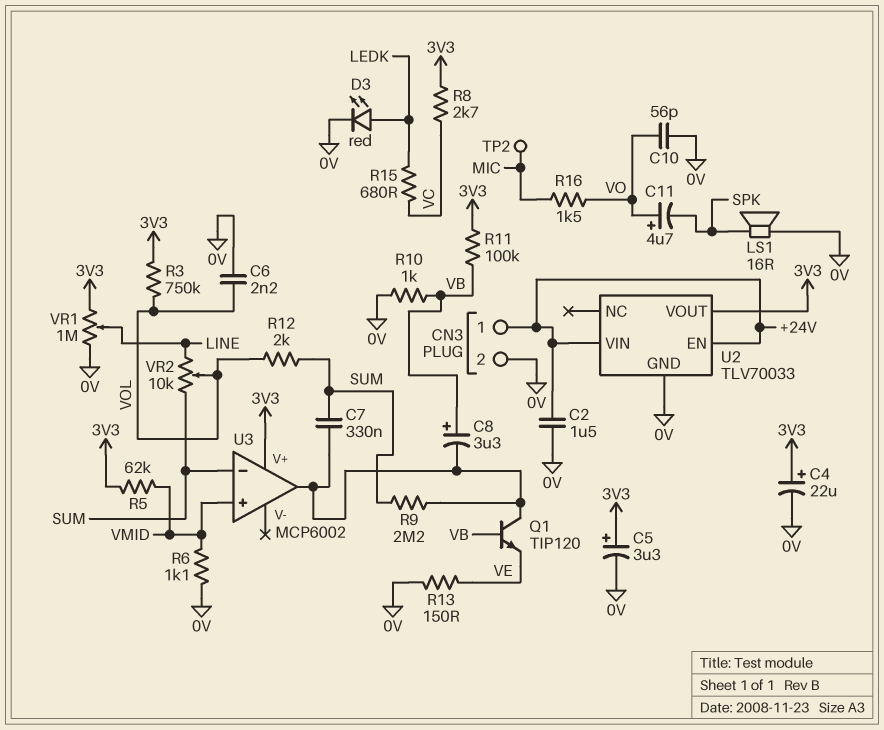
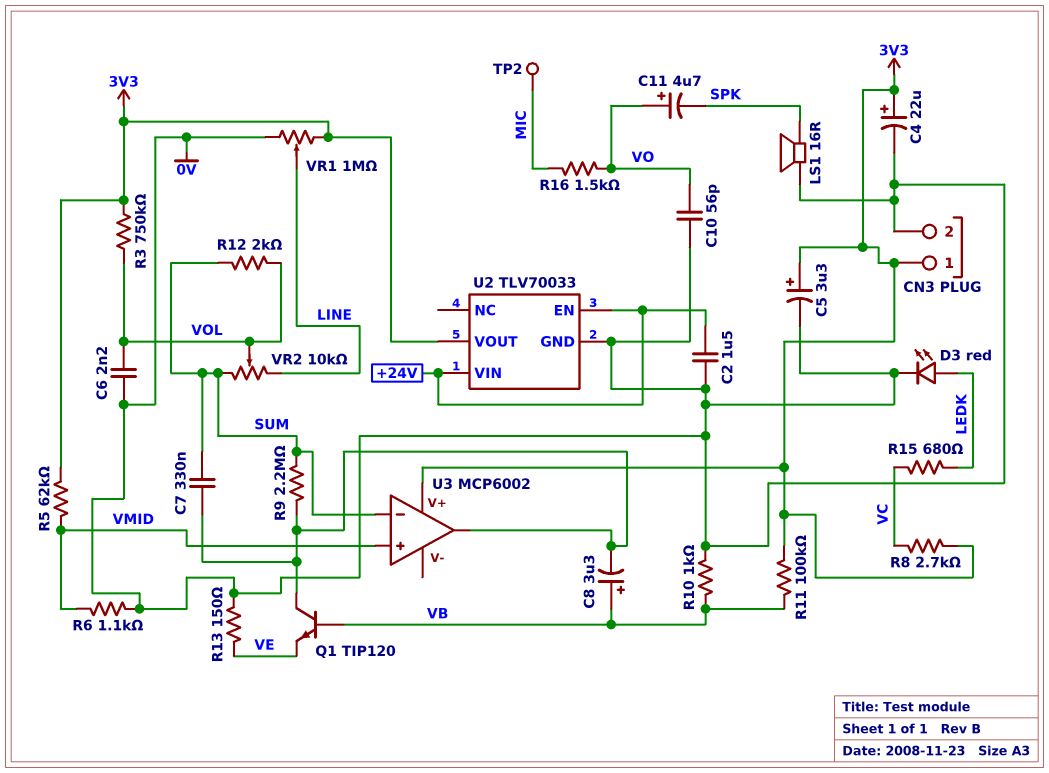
CN3 pin 1: +24V -> 3V3

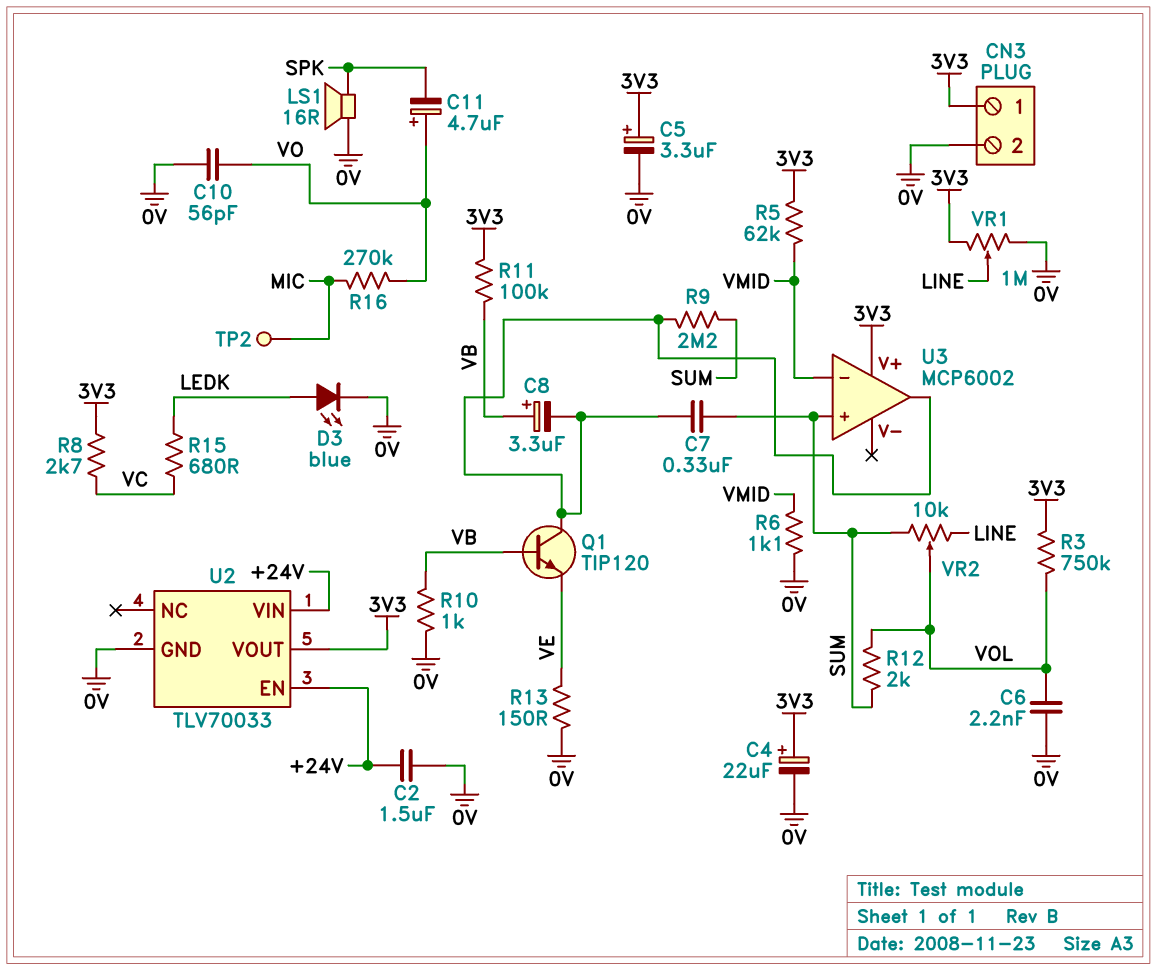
D3: LED red (A LEDK, K 0V) -> LED blue (A LEDK, K 0V)
R16: 1.5k (MIC, VO) -> 270k (MIC, VO)
U3 pin in+: VMID -> SUM
U3 pin in-: SUM -> VMID

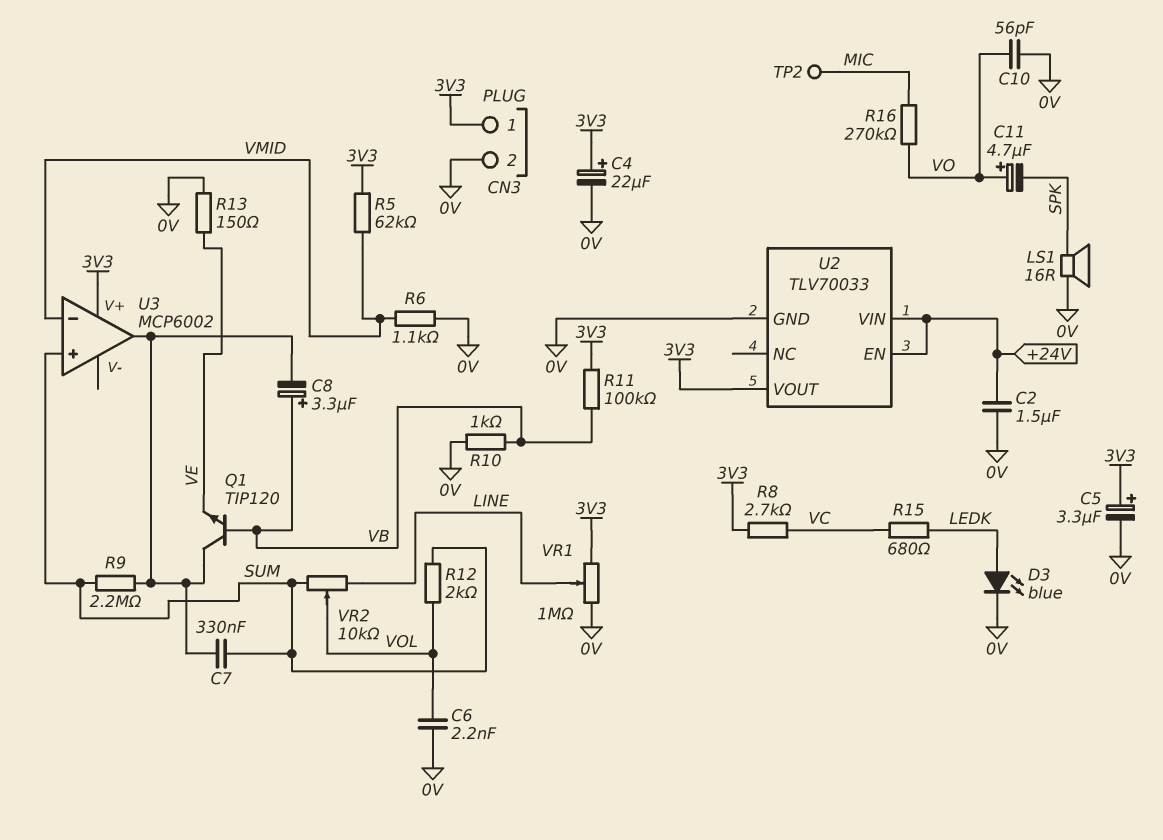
R3: 750k (3V3, VOL) -> none

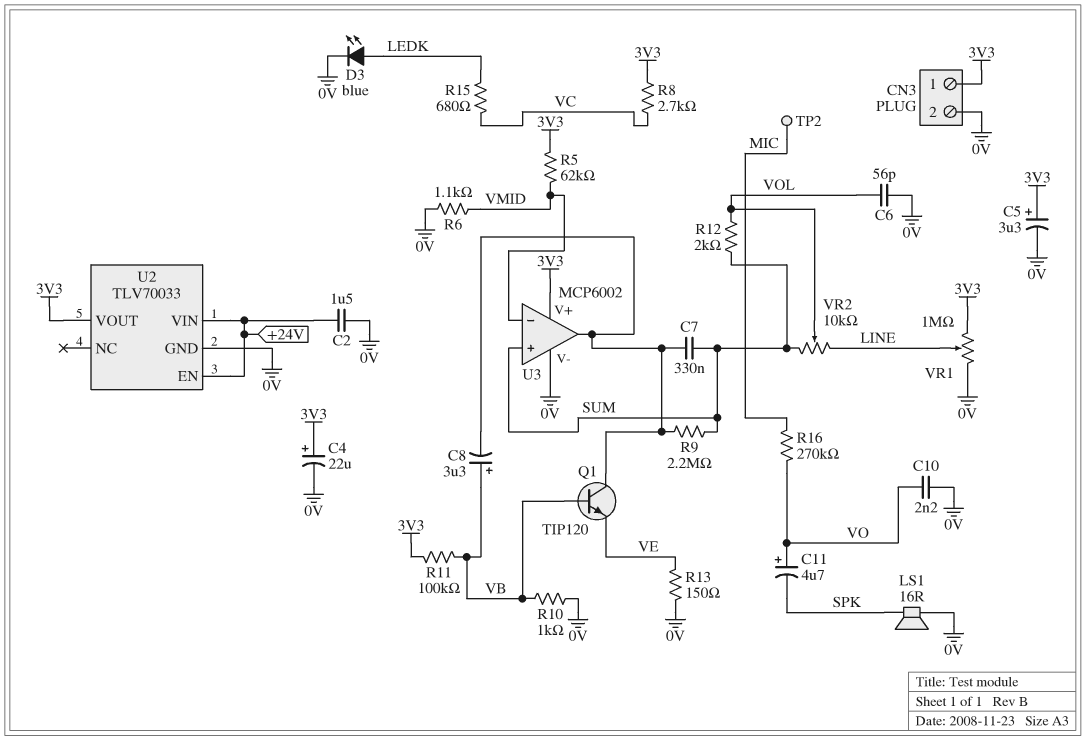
C6: 2.2nF (0V, VOL) -> 56pF (0V, VOL)
C10: 56pF (0V, VO) -> 2.2nF (0V, VO)
U3 pin V-: none -> 0V

